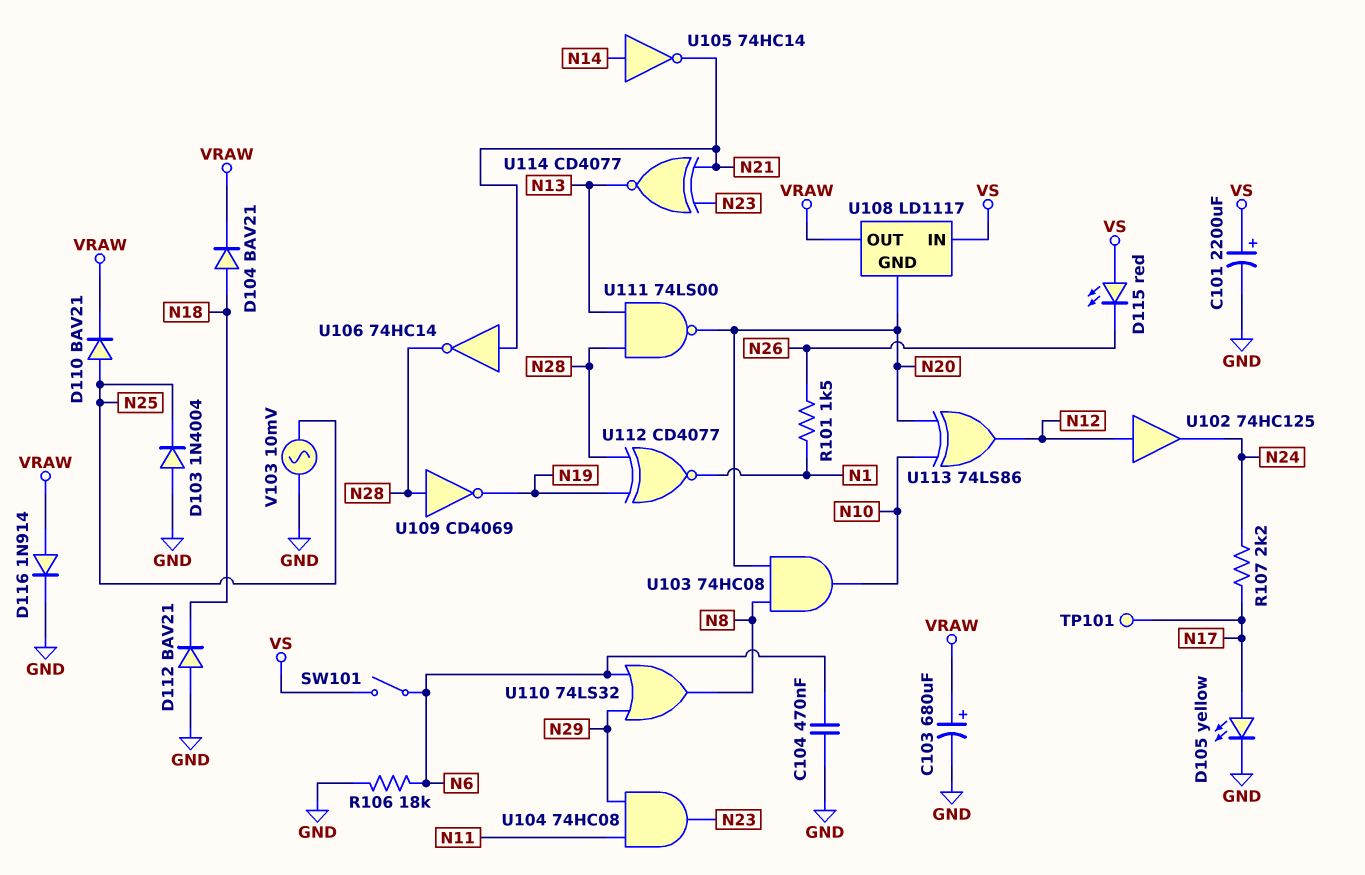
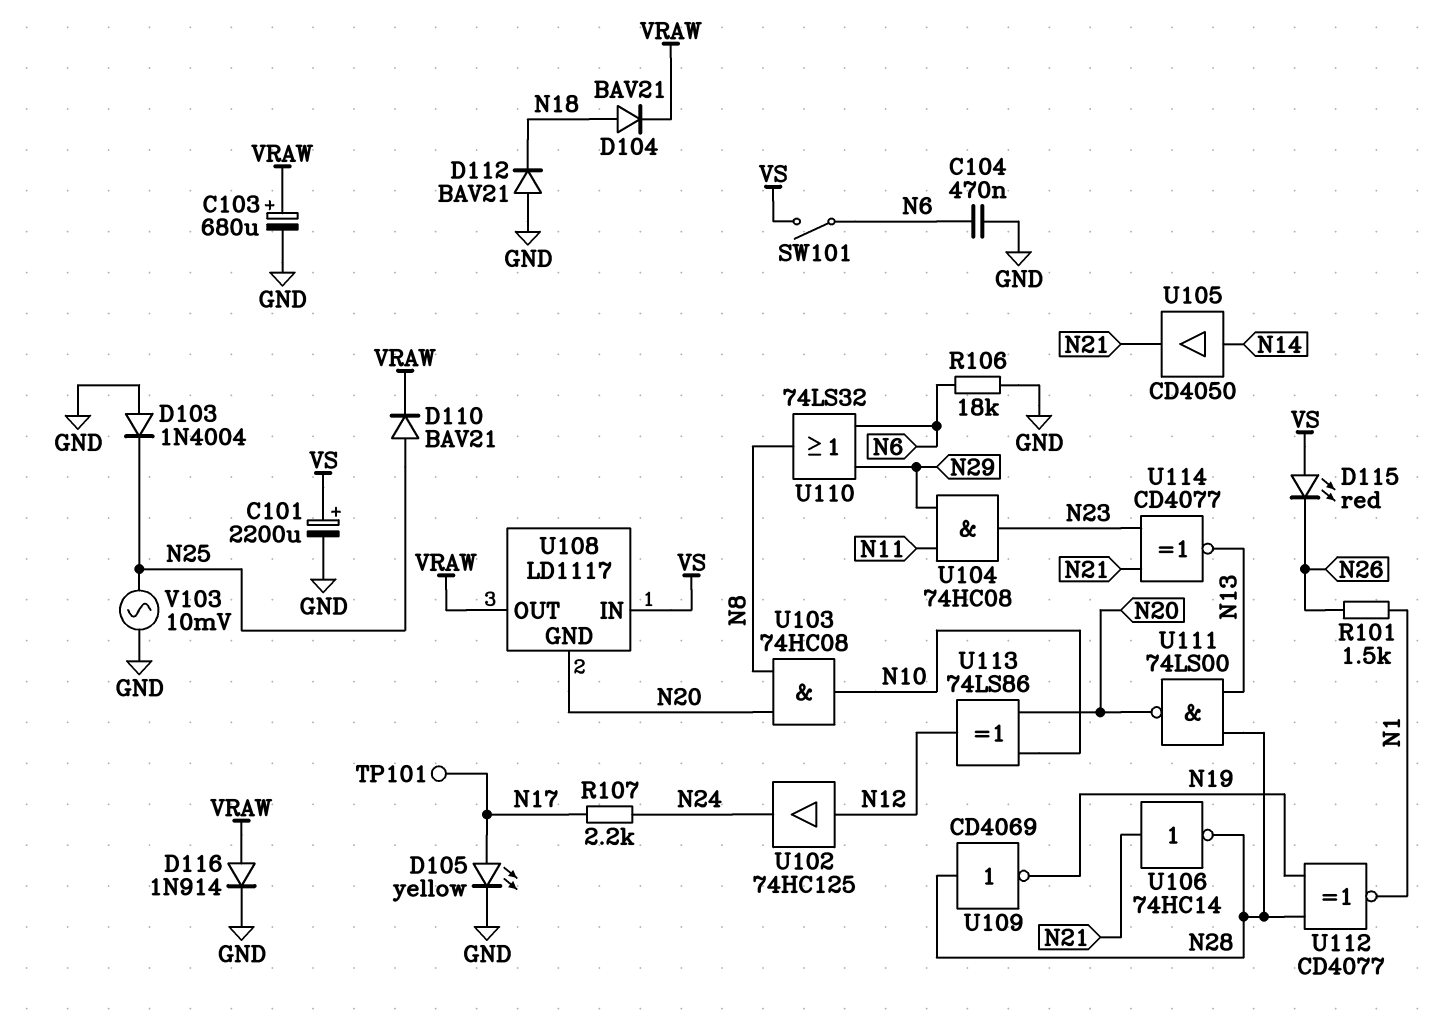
U105: NOT 74HC14 (in N14, out N21) -> buffer CD4050 (in N14, out N21)

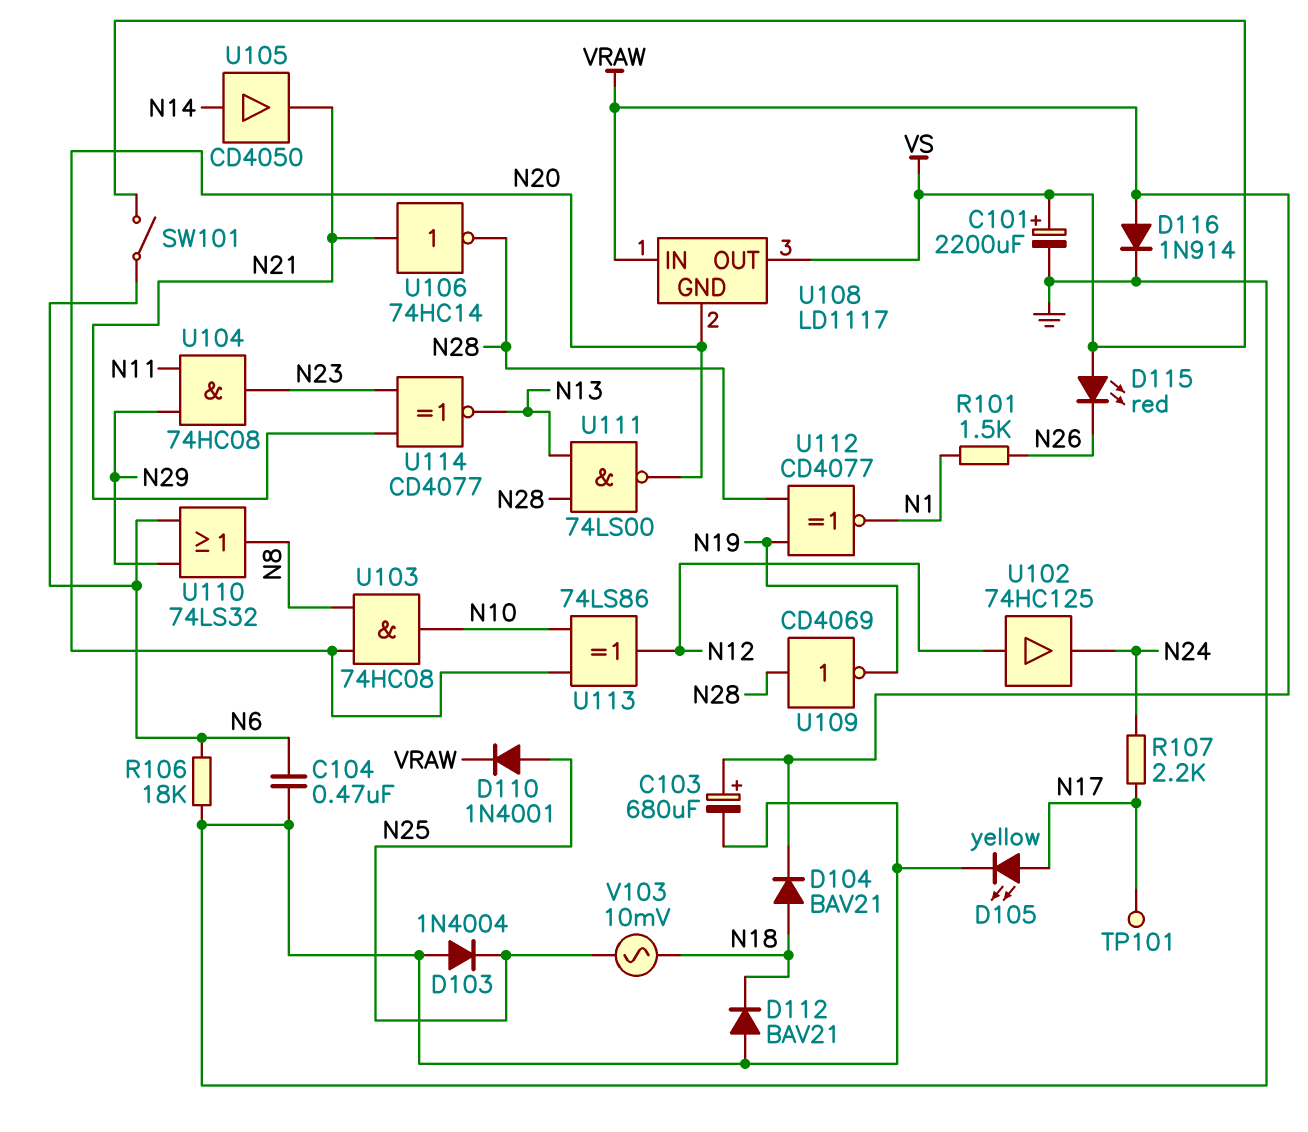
D110: diode BAV21 (A N25, K VRAW) -> diode 1N4001 (A N25, K VRAW)
U108 pin IN: VS -> VRAW
U108 pin OUT: VRAW -> VS
V103: AC 10mV (GND, N25) -> AC 10mV (N18, N25)

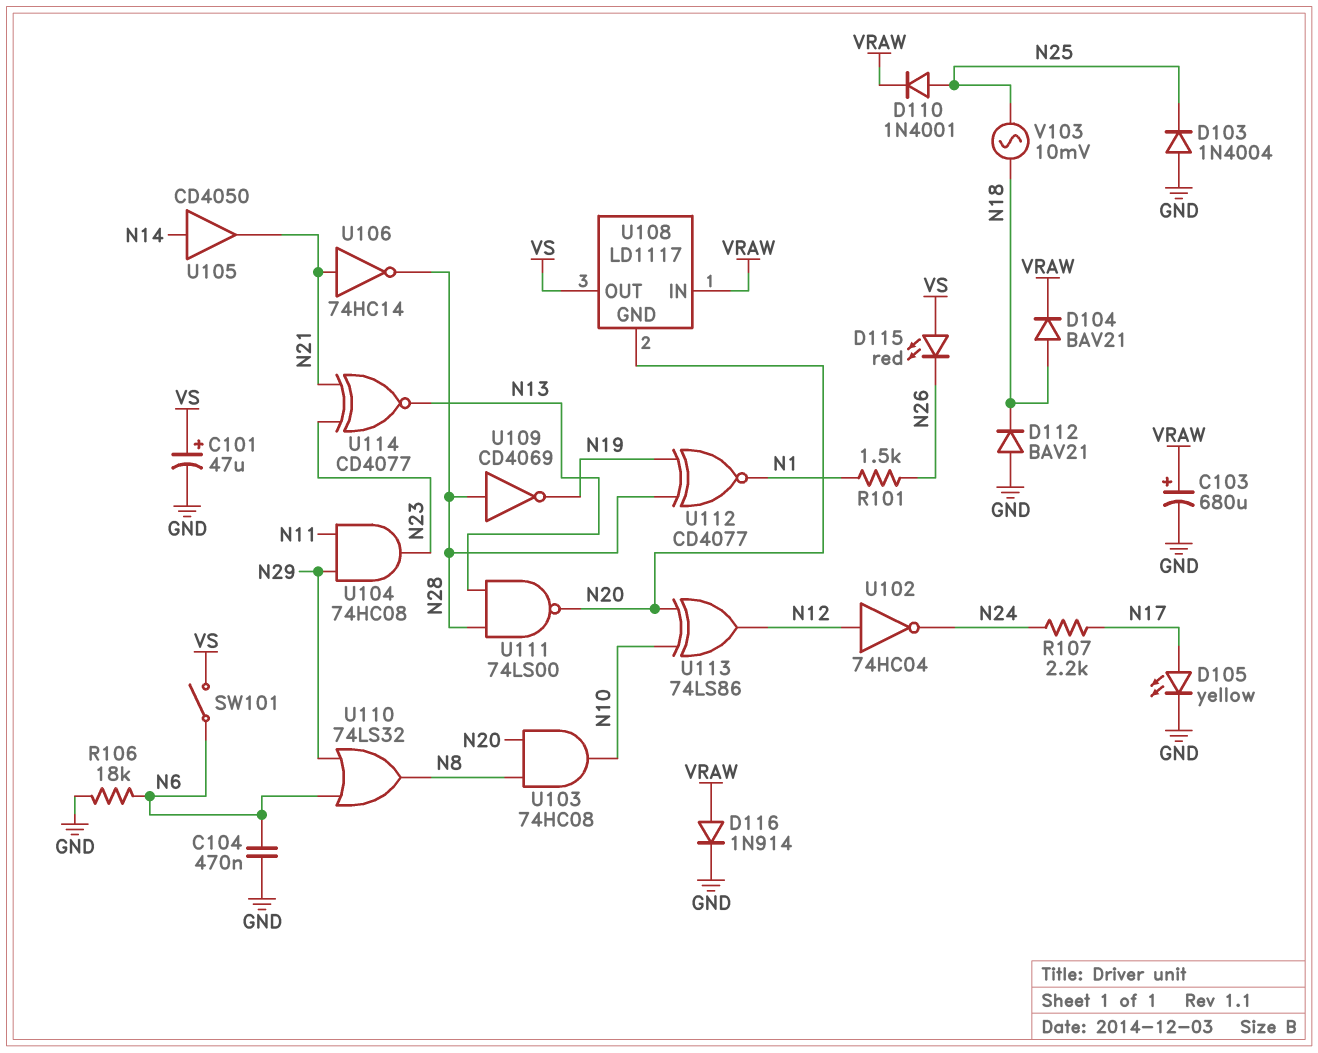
C101: 2200uF (plus VS, minus GND) -> 47uF (plus VS, minus GND)
TP101: test point (N17) -> none
U102: buffer 74HC125 (in N12, out N24) -> NOT 74HC04 (in N12, out N24)

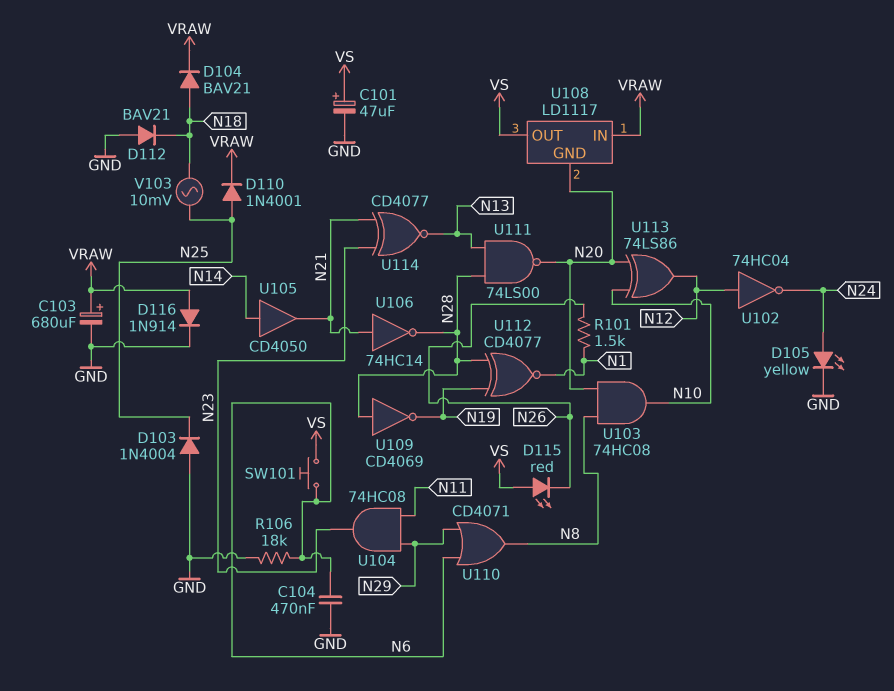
D105: LED yellow (A N17, K GND) -> LED yellow (A N24, K GND)
R107: 2.2k (N17, N24) -> none
SW101: switch (N6, VS) -> button (N6, VS)
U110: OR 74LS32 (in N6, in N29, out N8) -> OR CD4071 (in N6, in N29, out N8)

